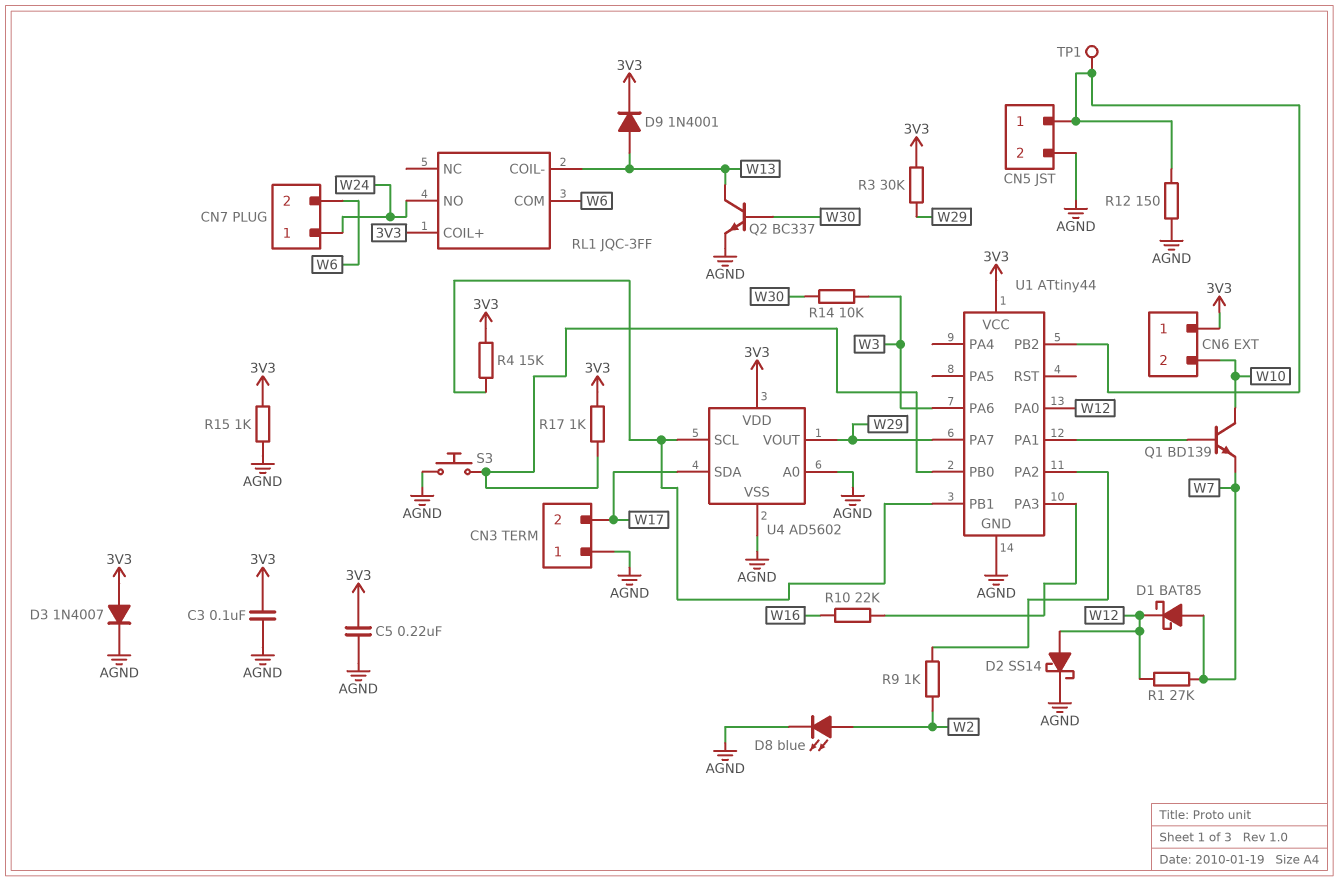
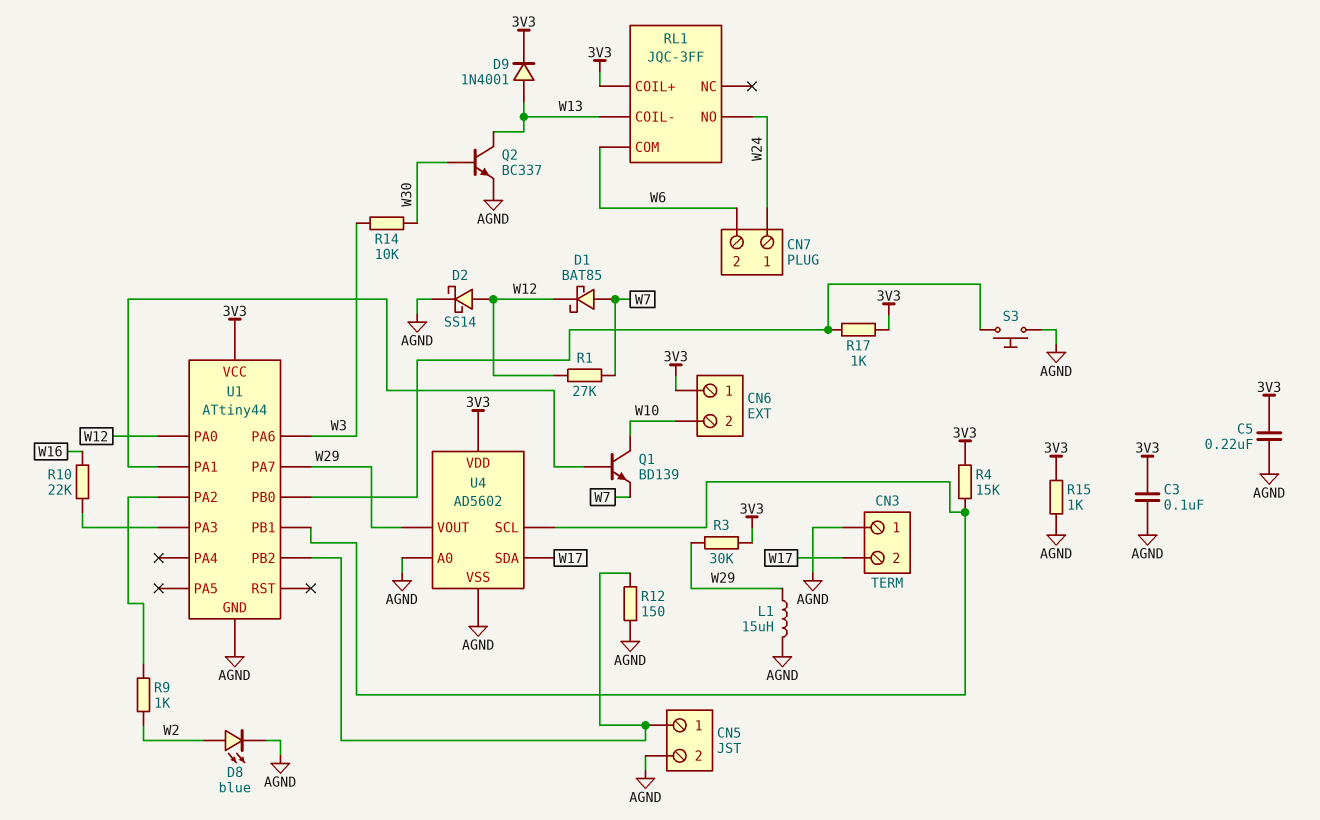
D3: diode 1N4007 (A 3V3, K AGND) -> none
L1: none -> 15uH (AGND, W29)
TP1: test point (CN5/1) -> none

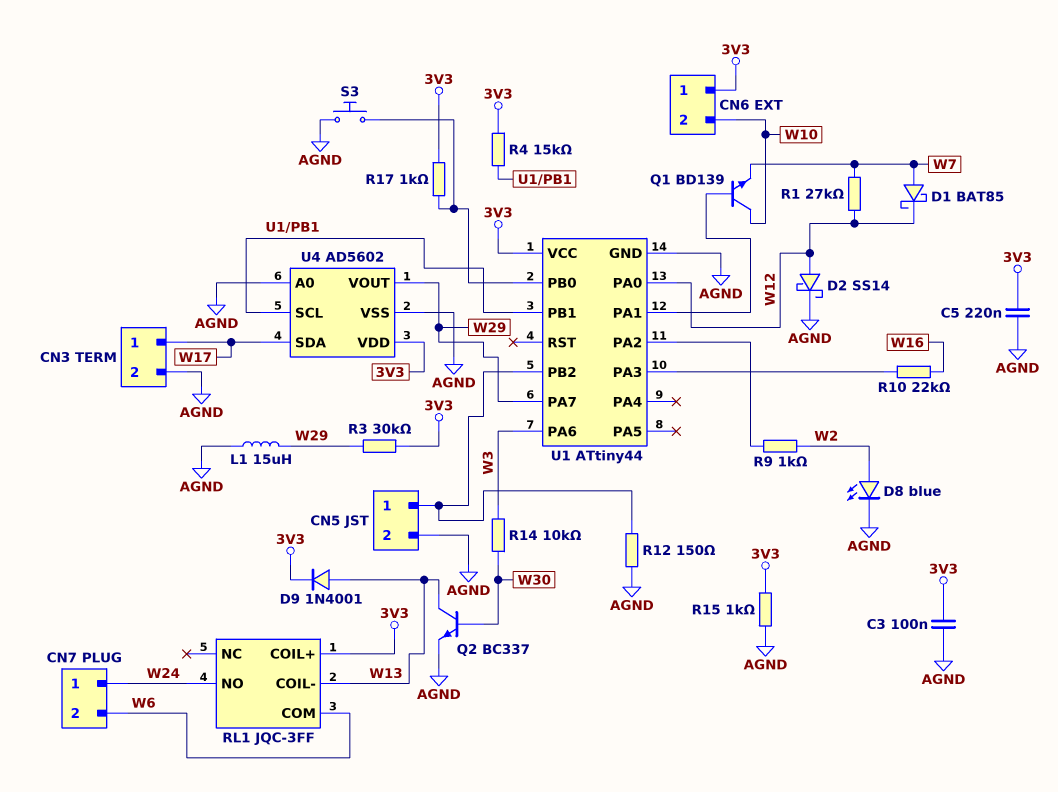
CN3 pin 1: AGND -> W17
CN3 pin 2: W17 -> AGND

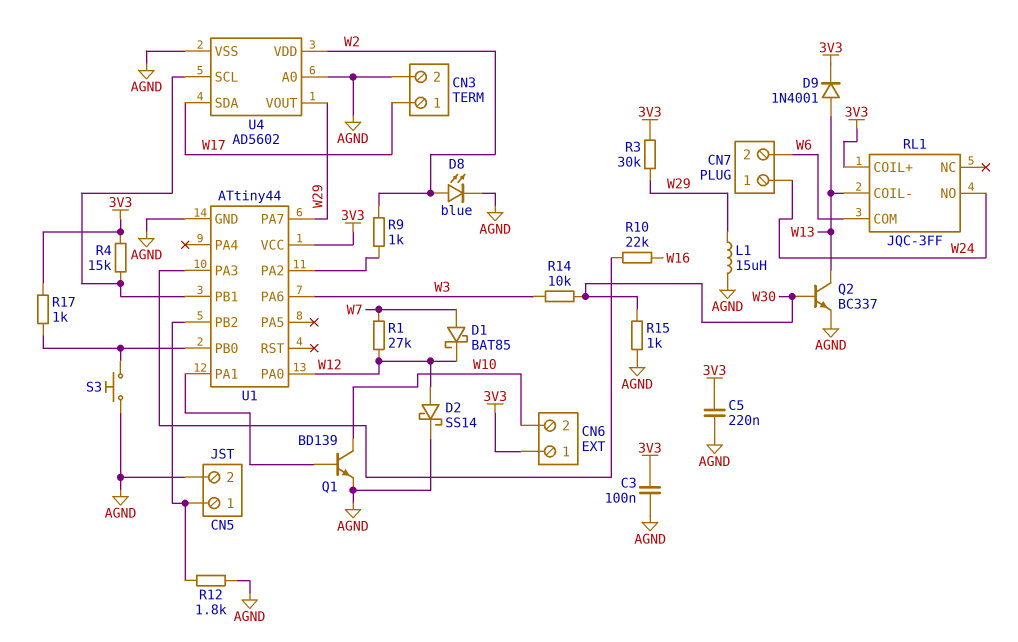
Q1: NPN BD139 (B U1/PA1, C W10, E W7) -> NPN BD139 (B U1/PA1, C W10, E AGND)
R12: 150 (AGND, CN5/1) -> 1.8k (AGND, CN5/1)
R15: 1k (3V3, AGND) -> 1k (AGND, W30)
U4 pin VDD: 3V3 -> W2

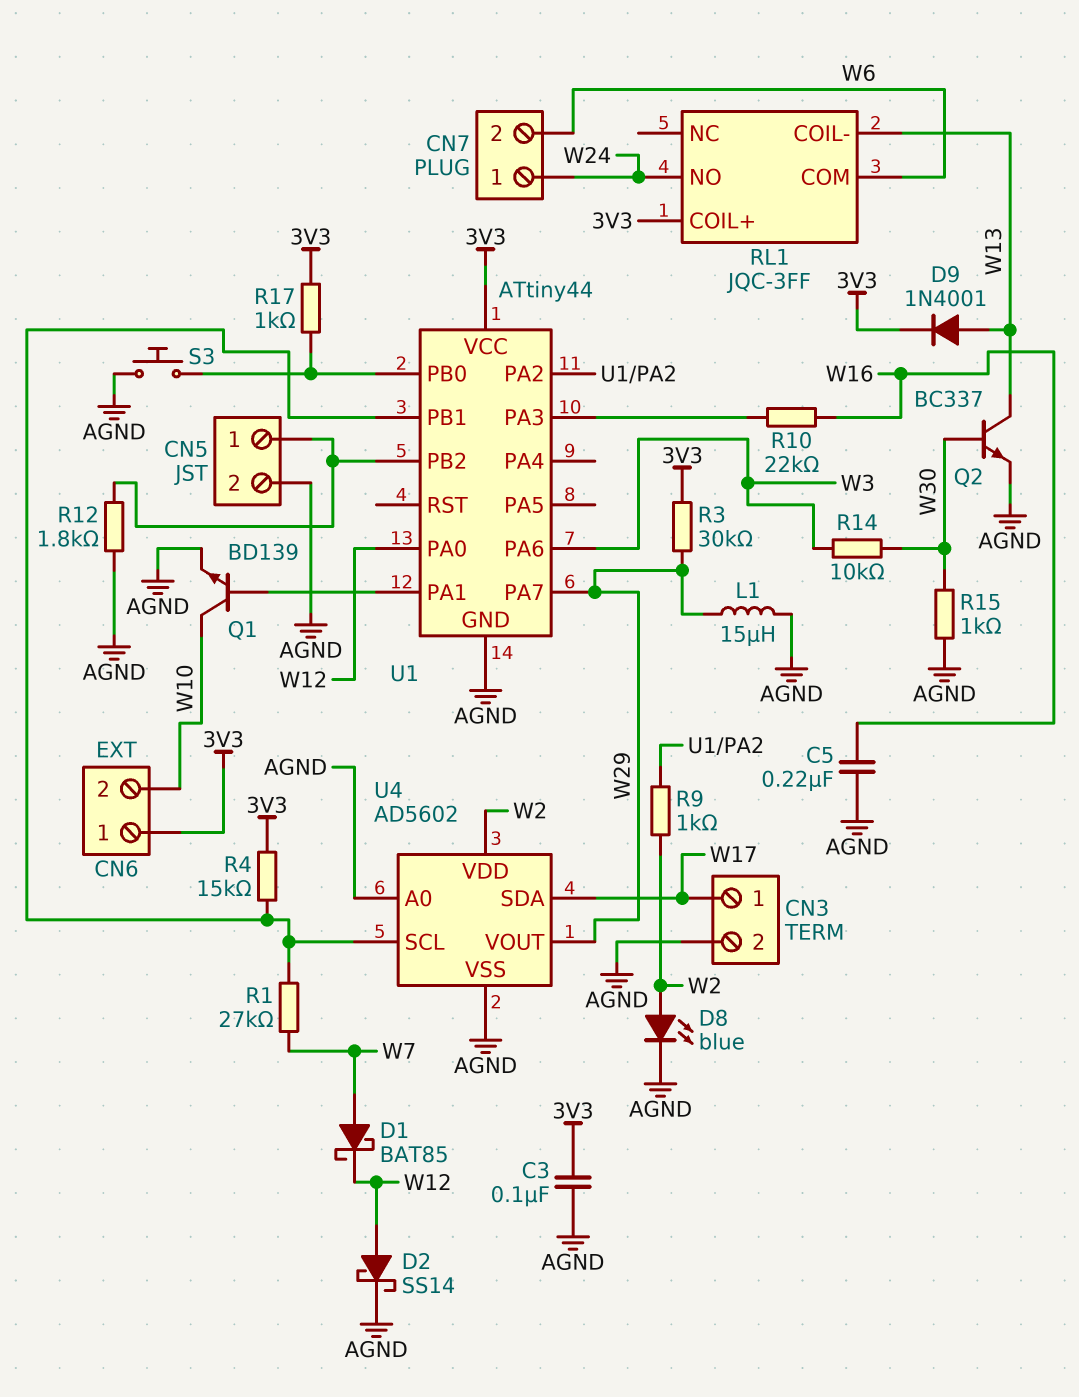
C5: 220nF (3V3, AGND) -> 220nF (AGND, W16)
R1: 27k (W7, W12) -> 27k (U1/PB1, W7)

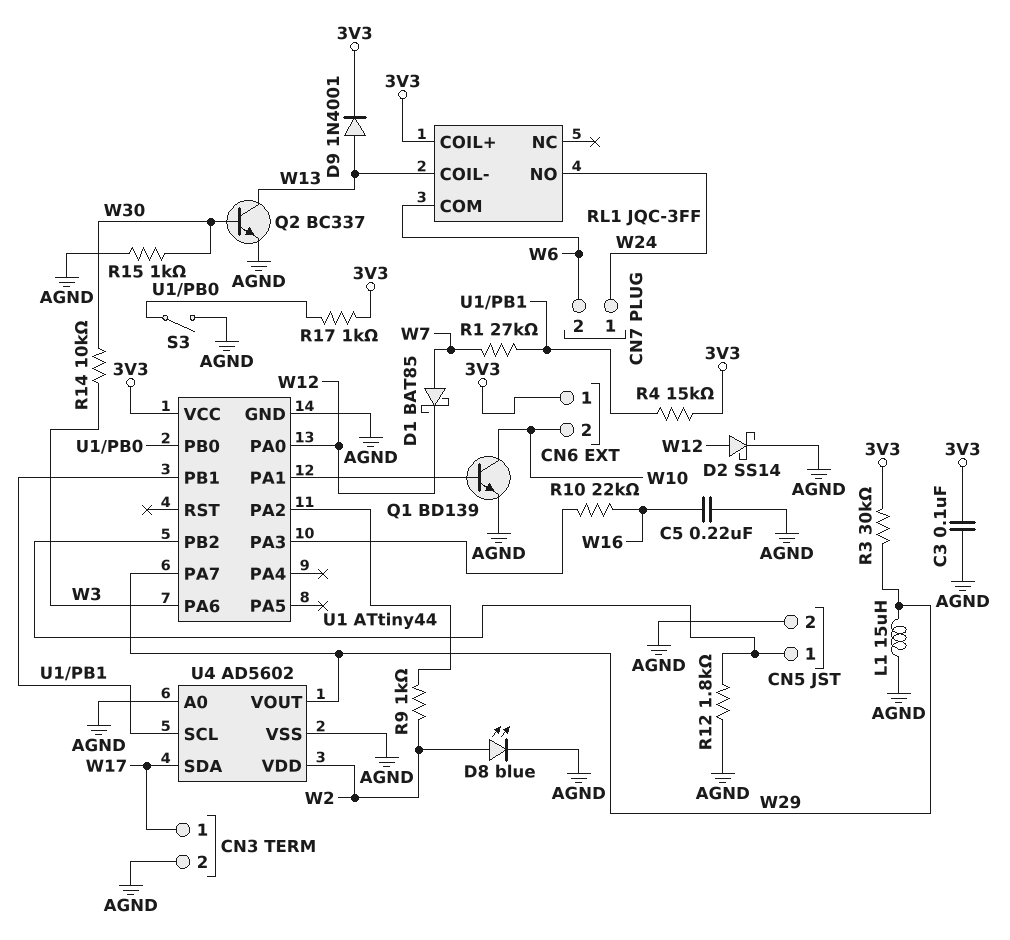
S3: button (AGND, U1/PB0) -> switch (AGND, U1/PB0)

